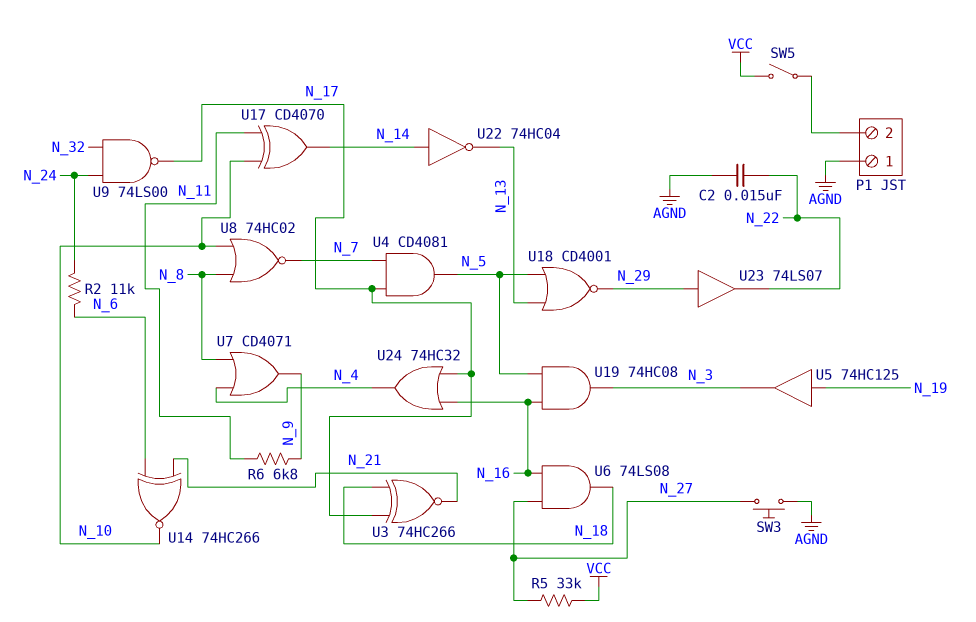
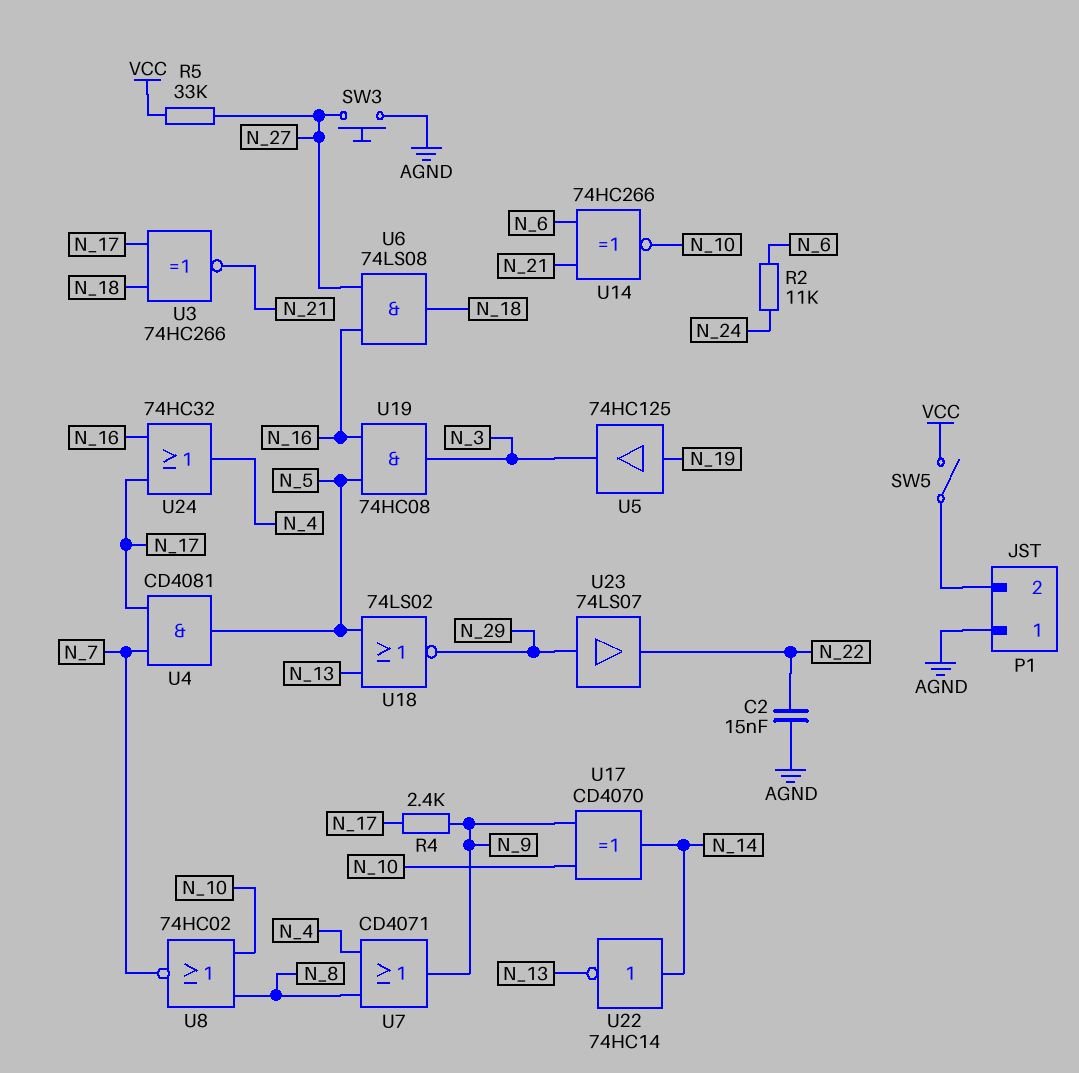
R4: none -> 2.4k (N_9, N_17)
R6: 6.8k (N_9, N_11) -> none
U9: NAND 74LS00 (in N_24, in N_32, out N_17) -> none
U17: XOR CD4070 (in N_10, in N_11, out N_14) -> XOR CD4070 (in N_9, in N_10, out N_14)
U18: NOR CD4001 (in N_5, in N_13, out N_29) -> NOR 74LS02 (in N_5, in N_13, out N_29)
U22: NOT 74HC04 (in N_14, out N_13) -> NOT 74HC14 (in N_14, out N_13)

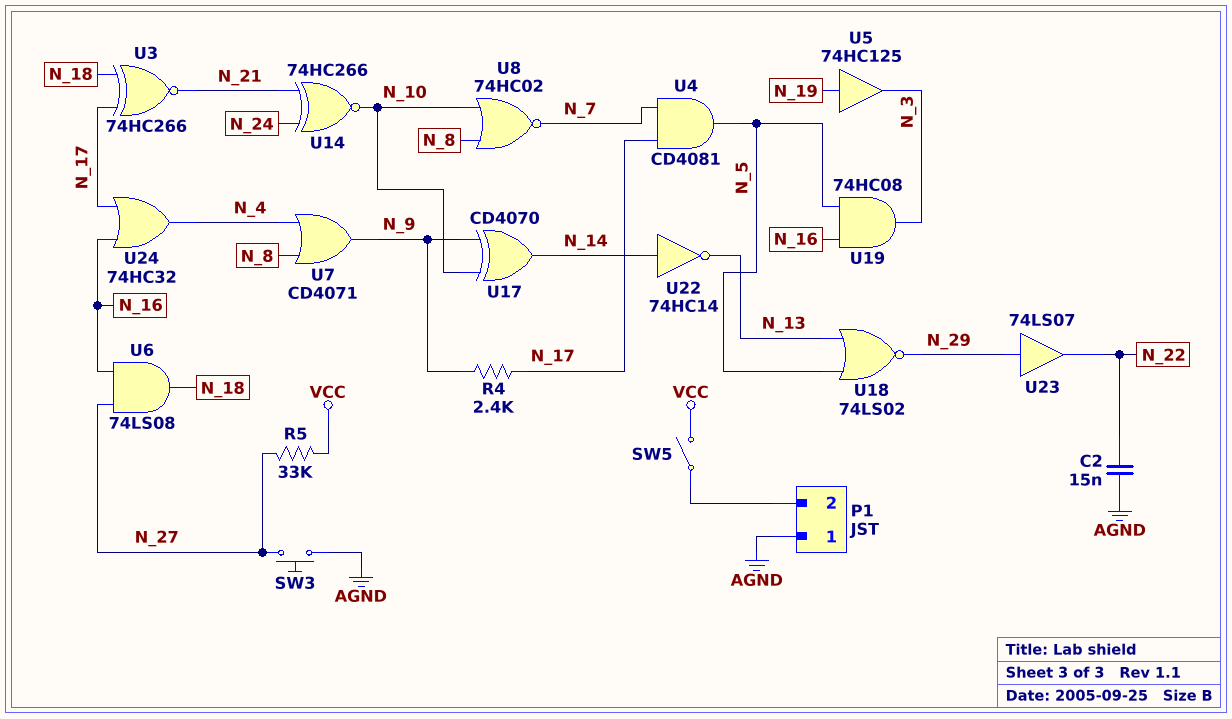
R2: 11k (N_6, N_24) -> none
U14: XNOR 74HC266 (in N_6, in N_21, out N_10) -> XNOR 74HC266 (in N_21, in N_24, out N_10)

